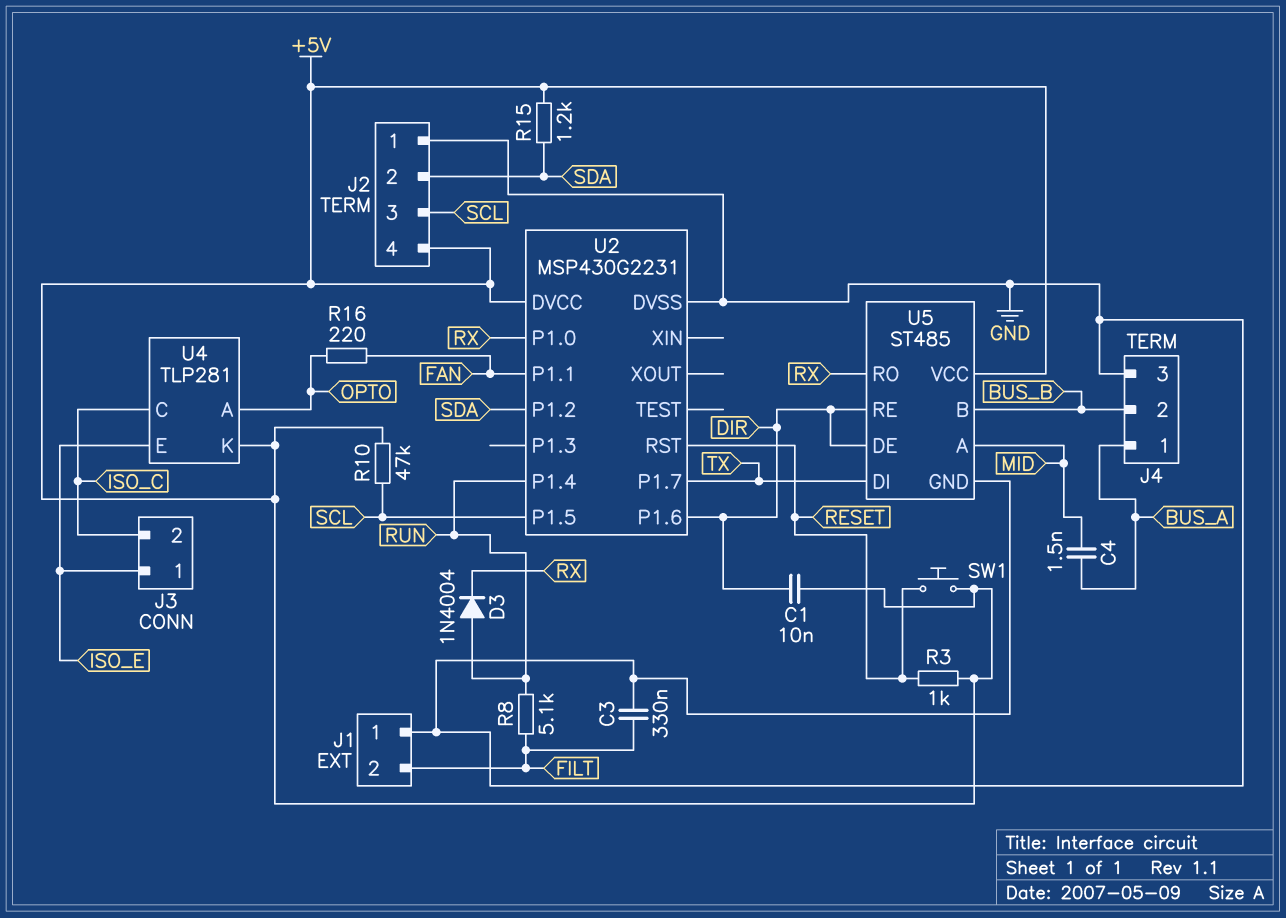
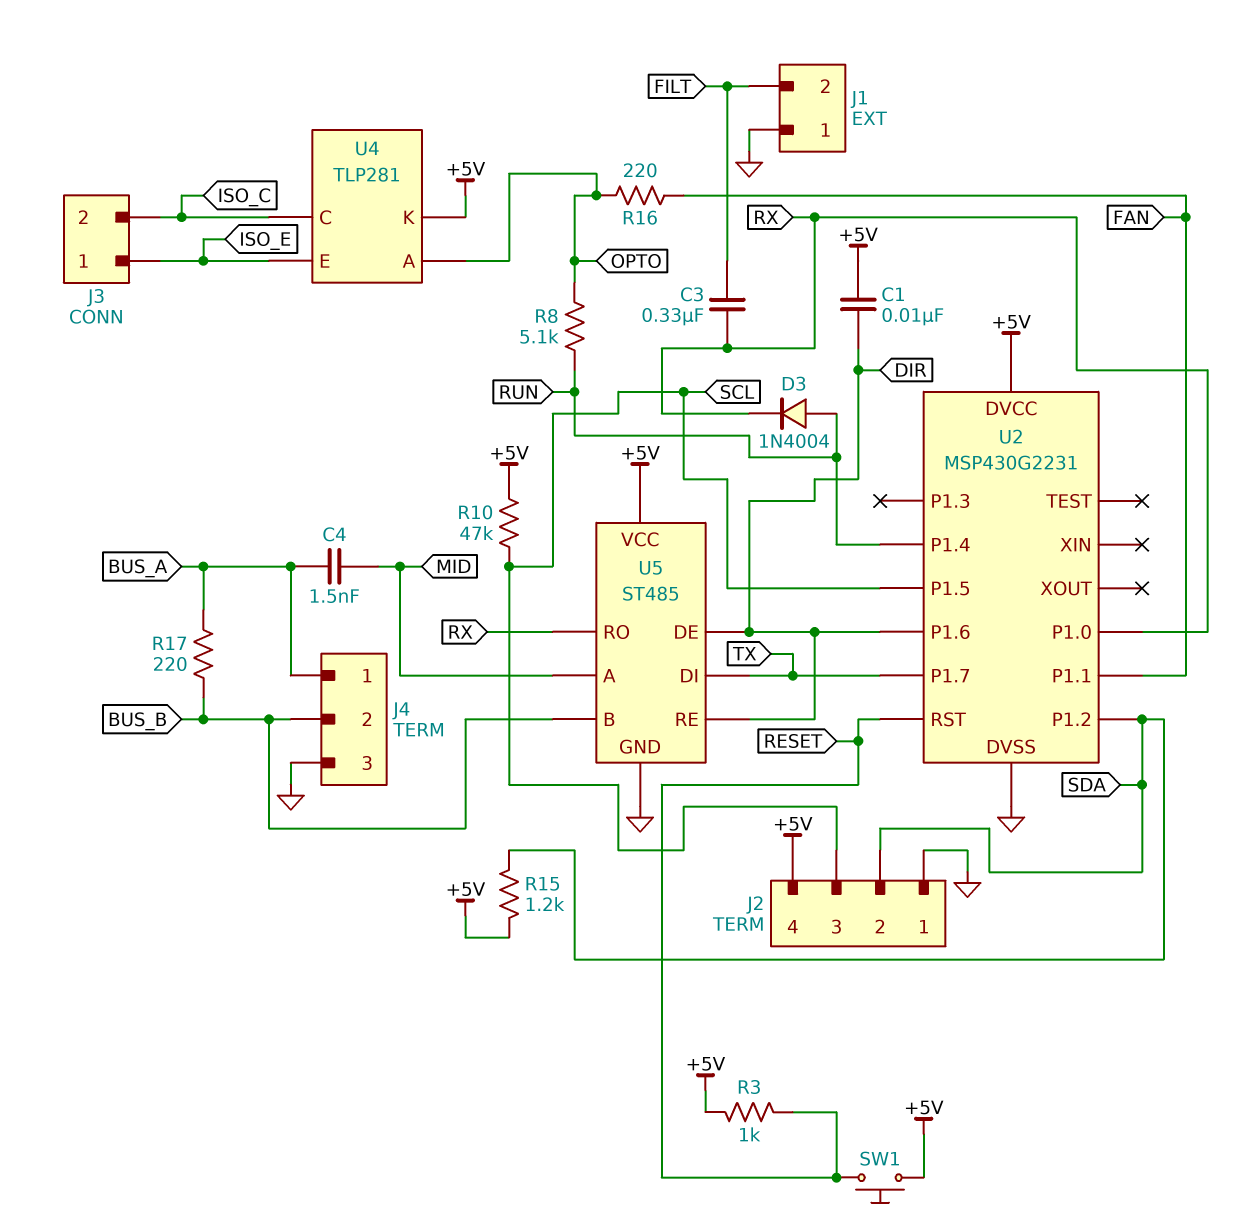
C3: 330nF (FILT, GND) -> 330nF (FILT, RX)
R8: 5.1k (FILT, RUN) -> 5.1k (OPTO, RUN)
R17: none -> 220 (BUS_A, BUS_B)

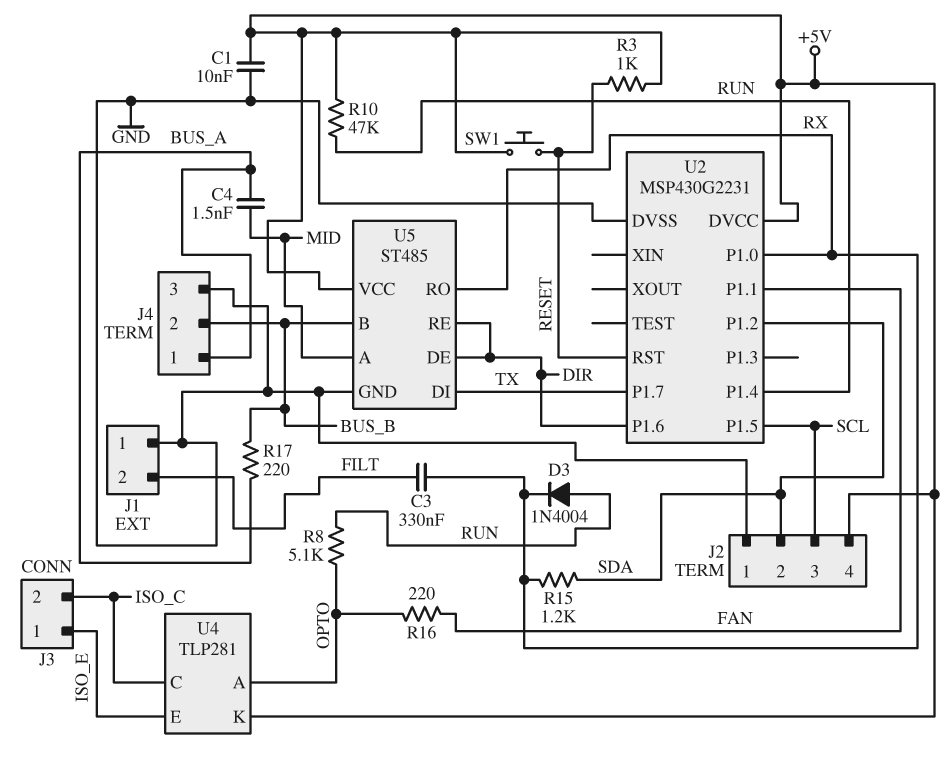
C1: 10nF (+5V, DIR) -> 10nF (+5V, GND)
R10: 47k (+5V, SCL) -> 47k (+5V, RUN)
R15: 1.2k (+5V, SDA) -> 1.2k (RX, SDA)

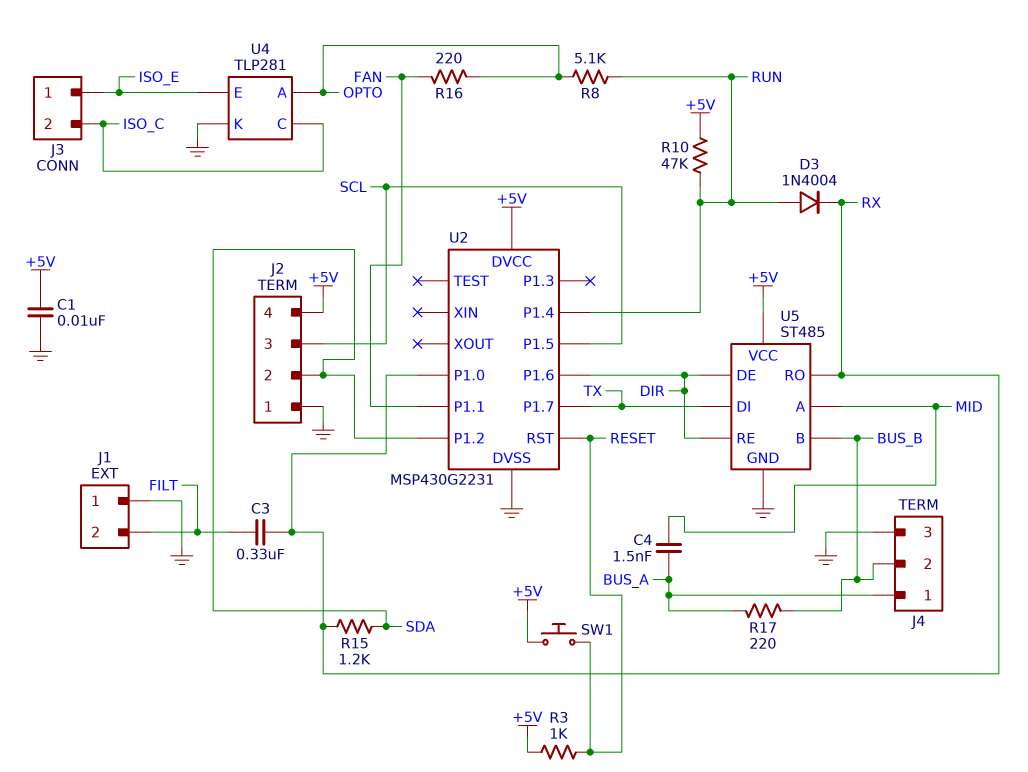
U4 pin K: +5V -> GND

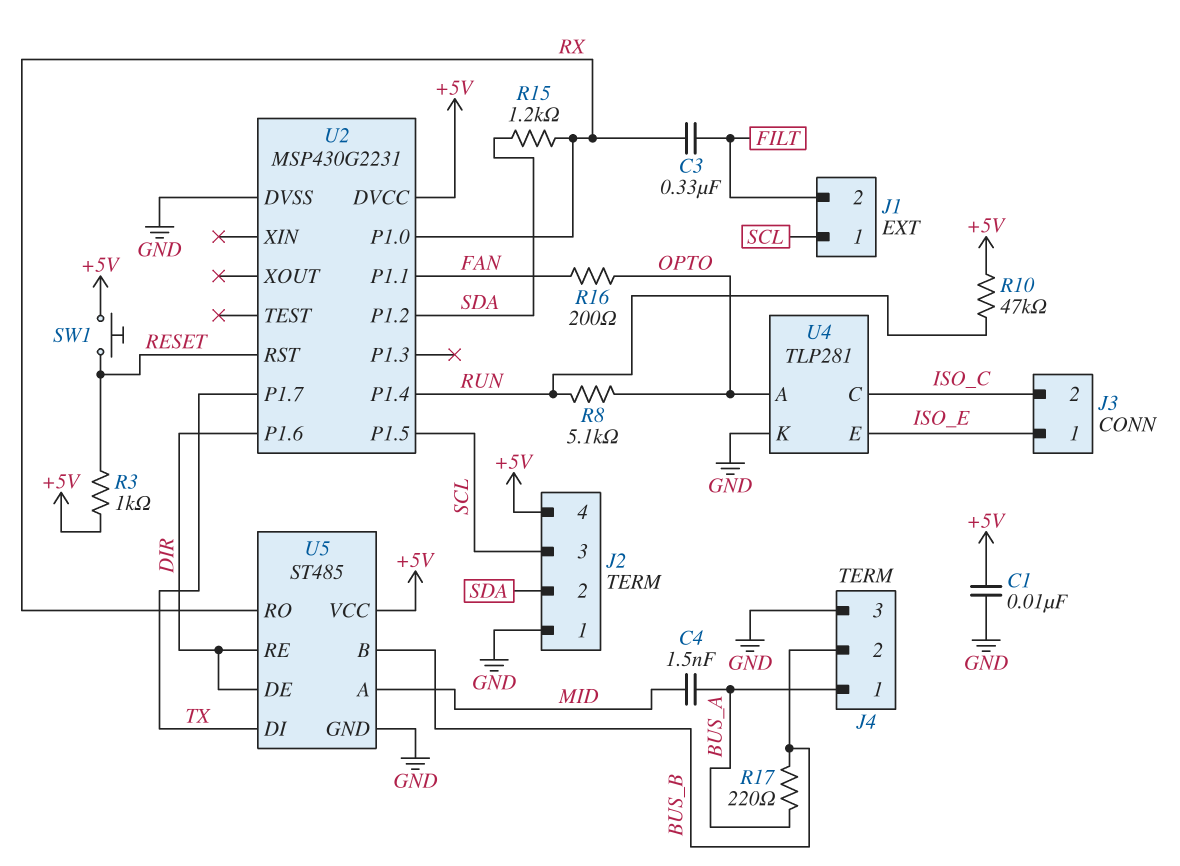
D3: diode 1N4004 (A RUN, K RX) -> none
J1 pin 1: GND -> SCL
R16: 220 (FAN, OPTO) -> 200 (FAN, OPTO)

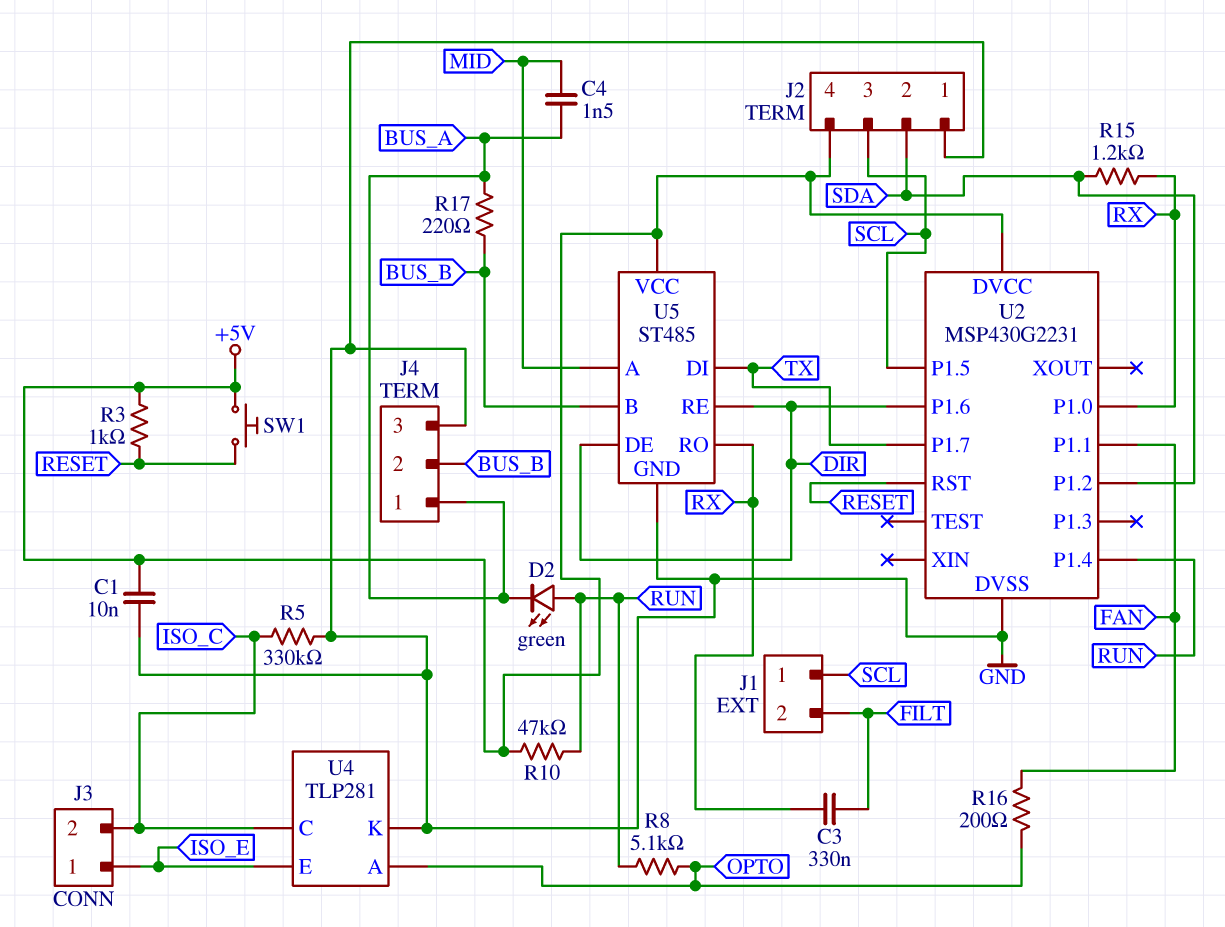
D2: none -> LED green (A RUN, K BUS_A)
R5: none -> 330k (GND, ISO_C)

